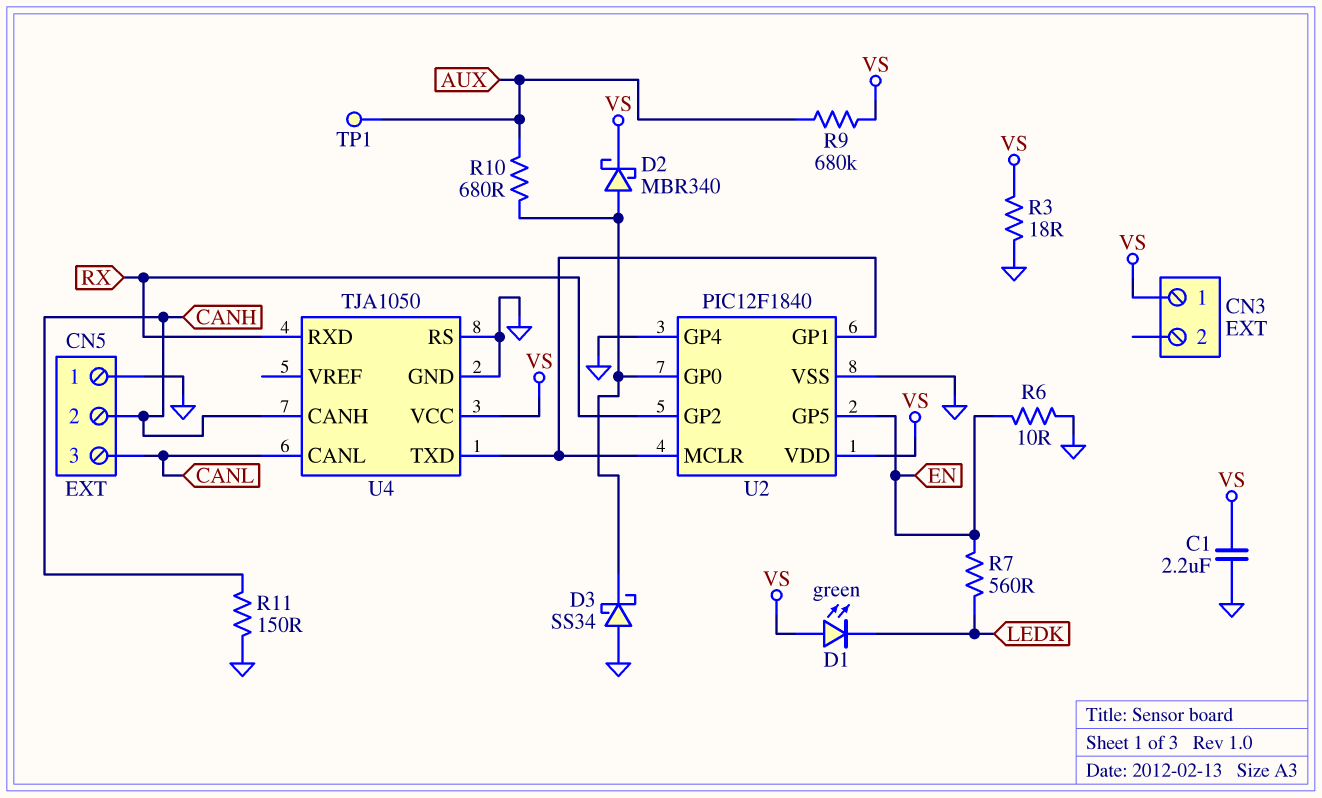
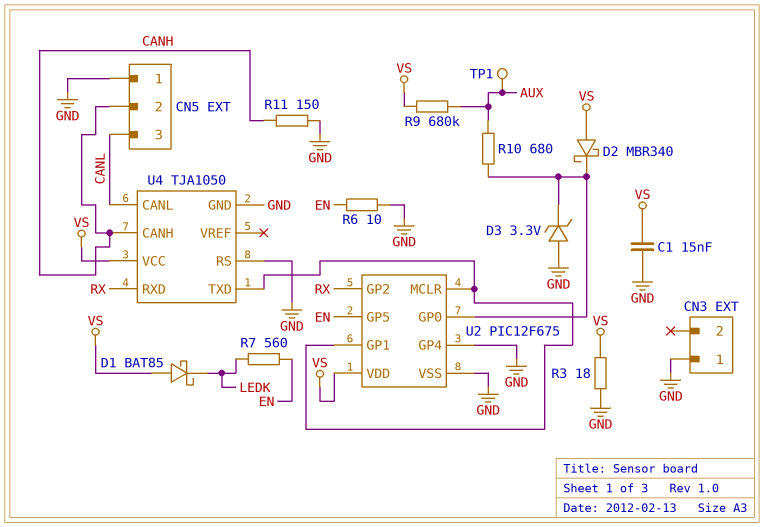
C1: 2.2uF (GND, VS) -> 15nF (GND, VS)
CN3 pin 1: VS -> GND
D1: LED green (A VS, K LEDK) -> schottky BAT85 (A VS, K LEDK)
D2: schottky MBR340 (A U2/GP0, K VS) -> schottky MBR340 (A VS, K U2/GP0)
D3: schottky SS34 (A GND, K U2/GP0) -> zener 3.3V (A GND, K U2/GP0)
U2: PIC12F1840 -> PIC12F675

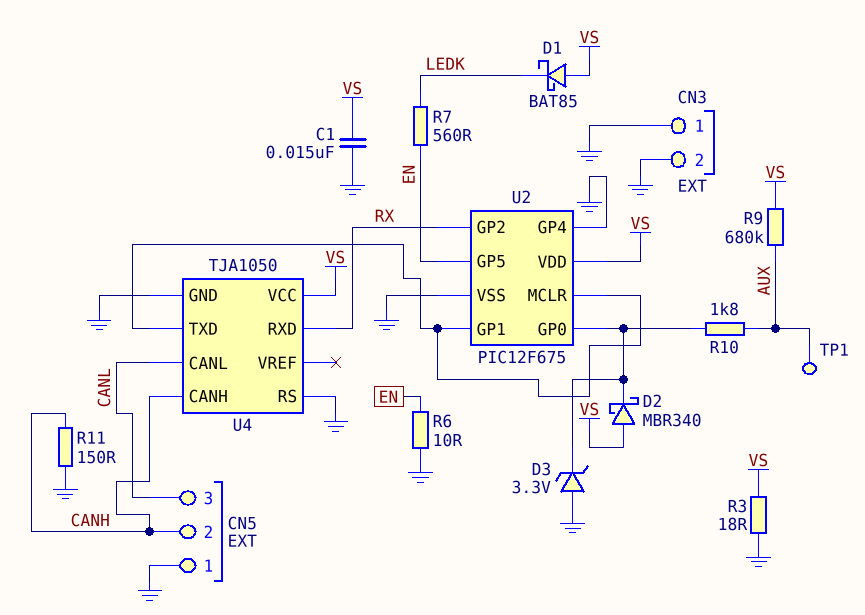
CN3 pin 2: none -> GND
R10: 680 (AUX, U2/GP0) -> 1.8k (AUX, U2/GP0)

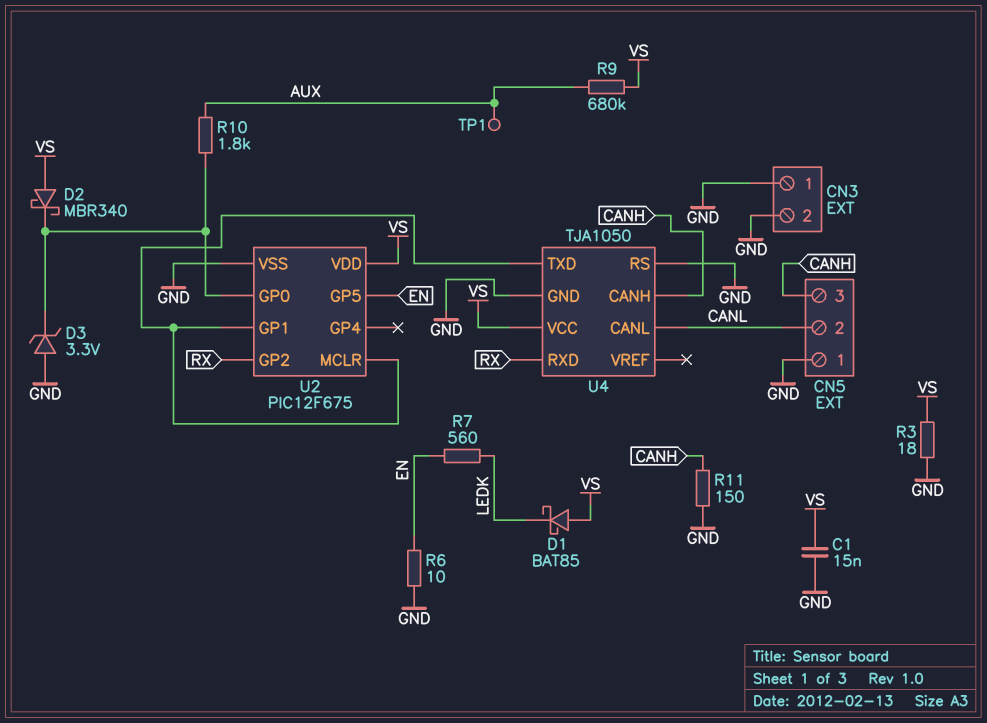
CN5 pin 2: CANH -> CANL
CN5 pin 3: CANL -> CANH
U2 pin GP4: GND -> none

